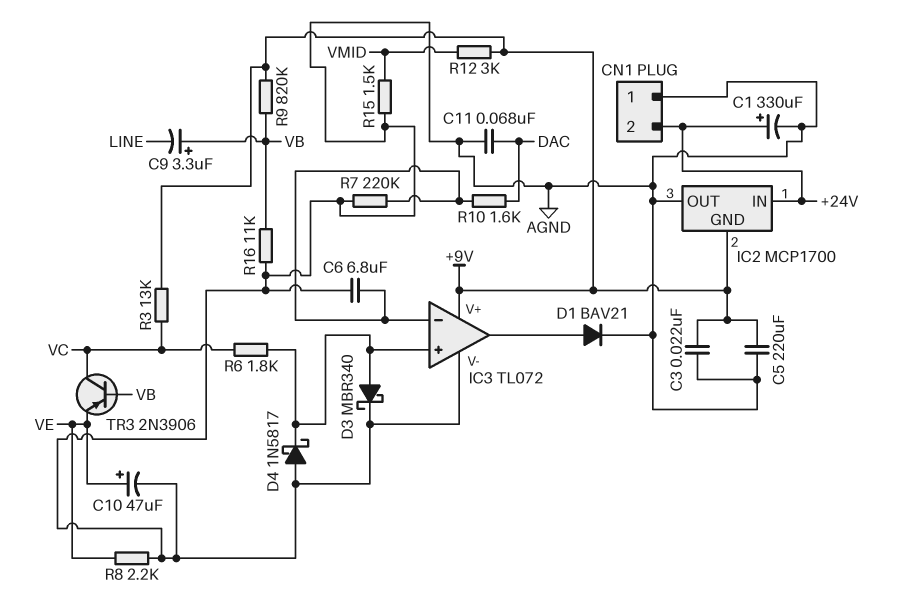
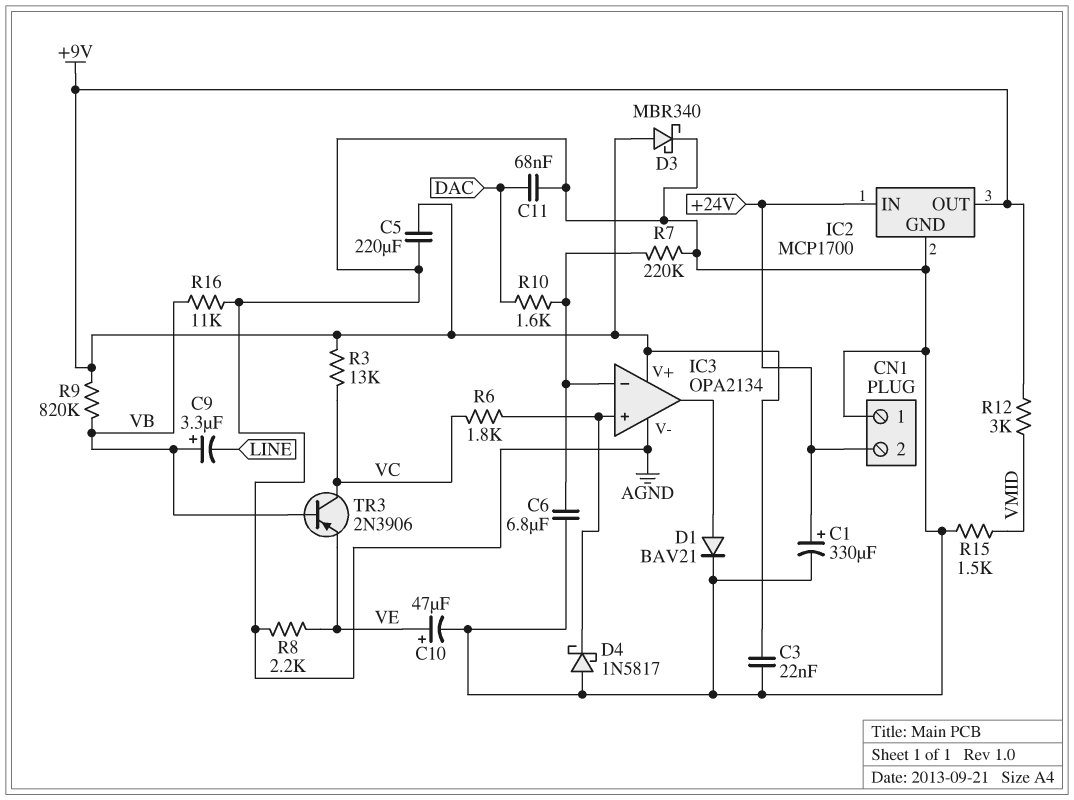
D3: schottky MBR340 (A IC3/in+, K AGND) -> schottky MBR340 (A +9V, K AGND)
IC2 pin GND: +9V -> AGND
IC2 pin OUT: AGND -> +9V
IC3: TL072 -> OPA2134

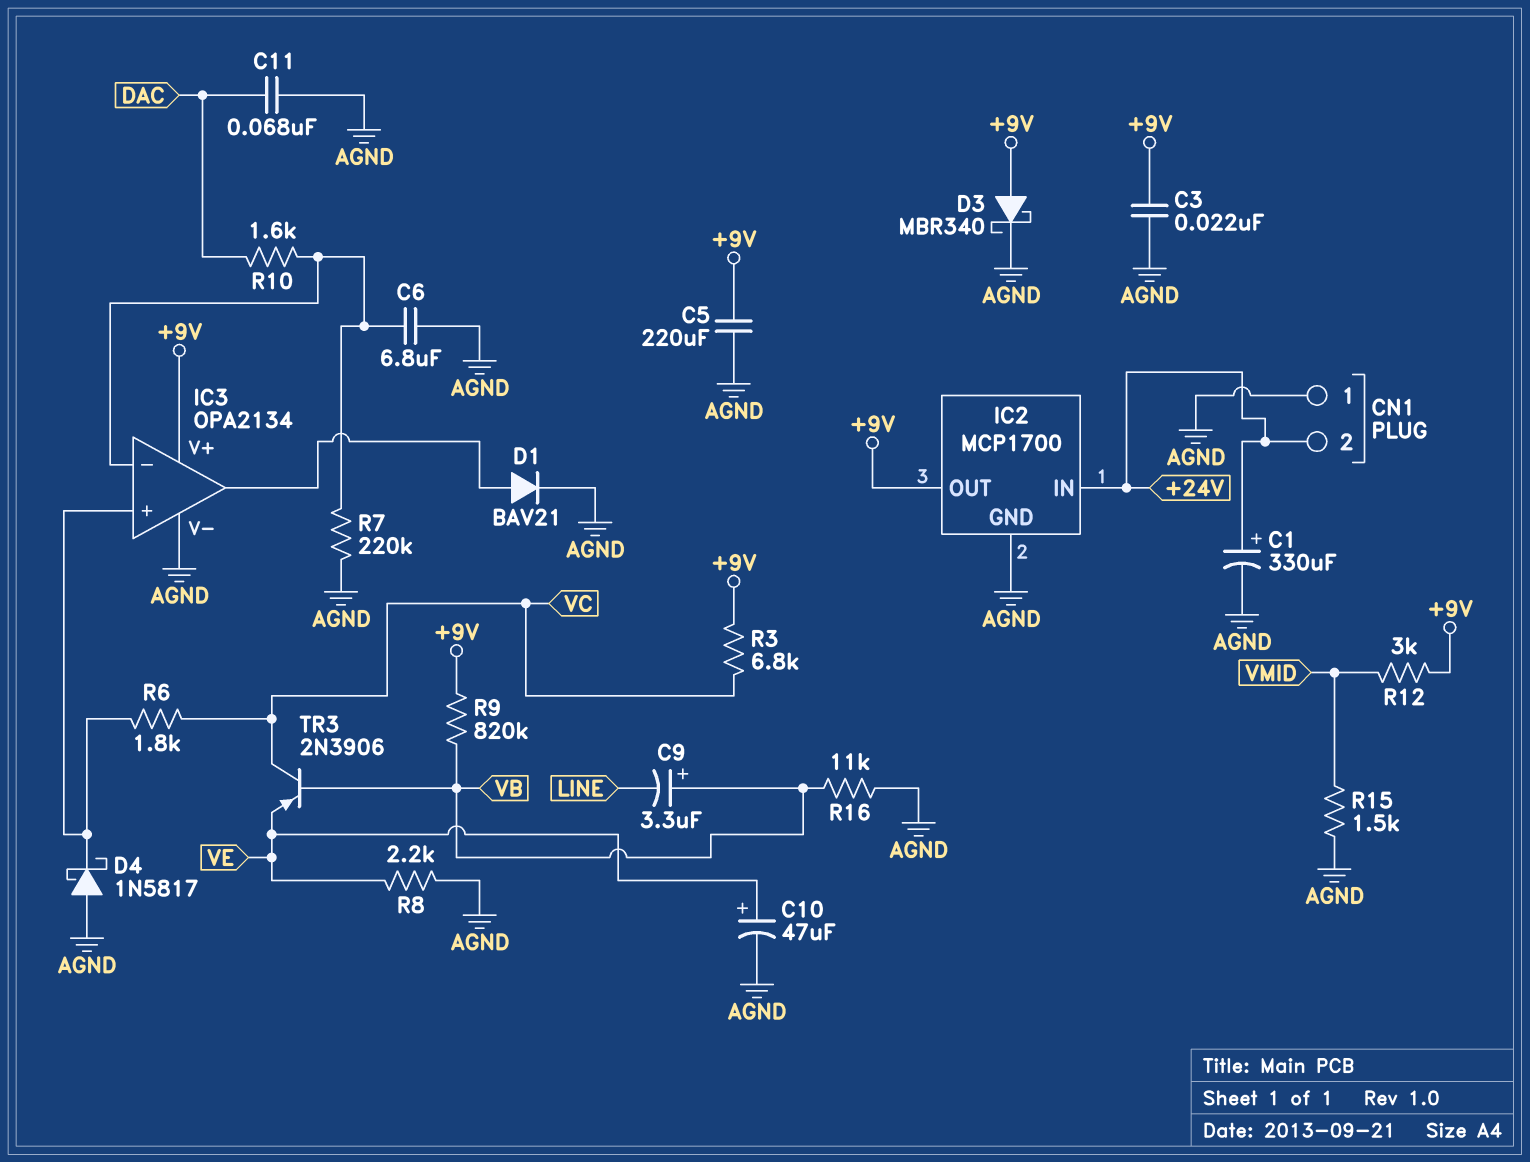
R3: 13k (+9V, VC) -> 6.8k (+9V, VC)

